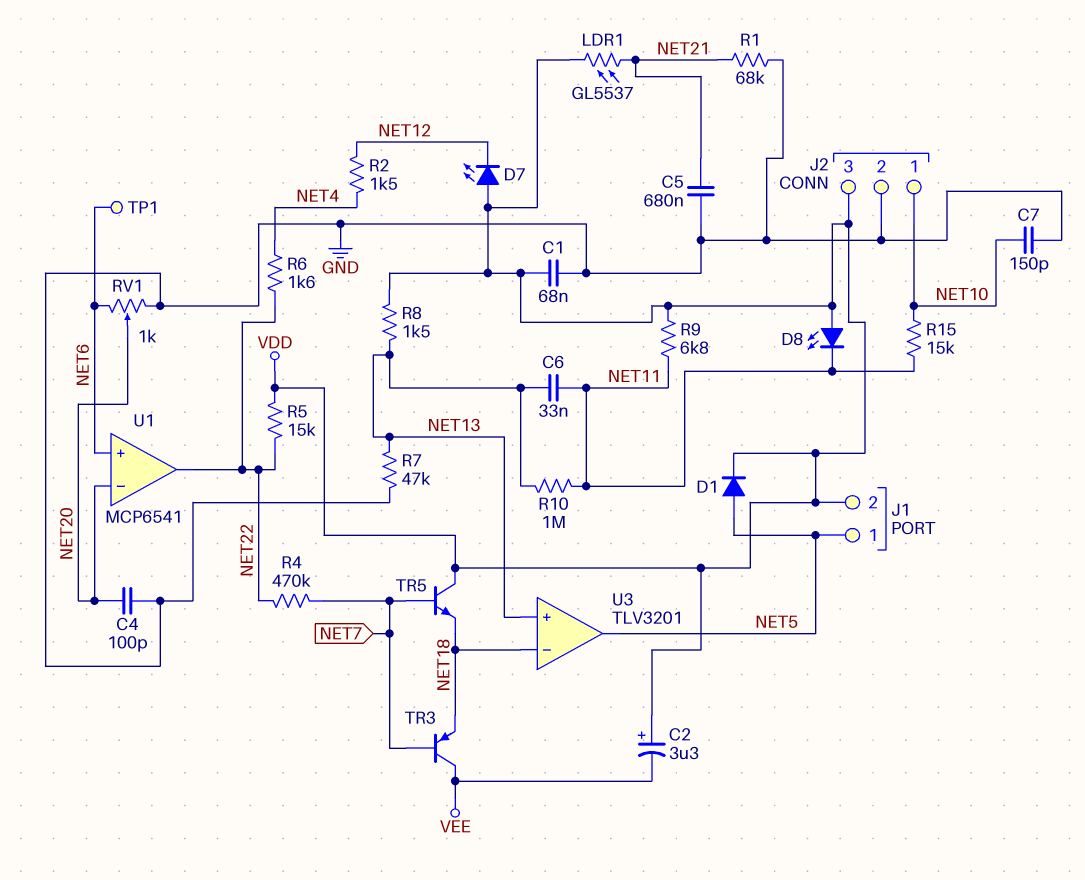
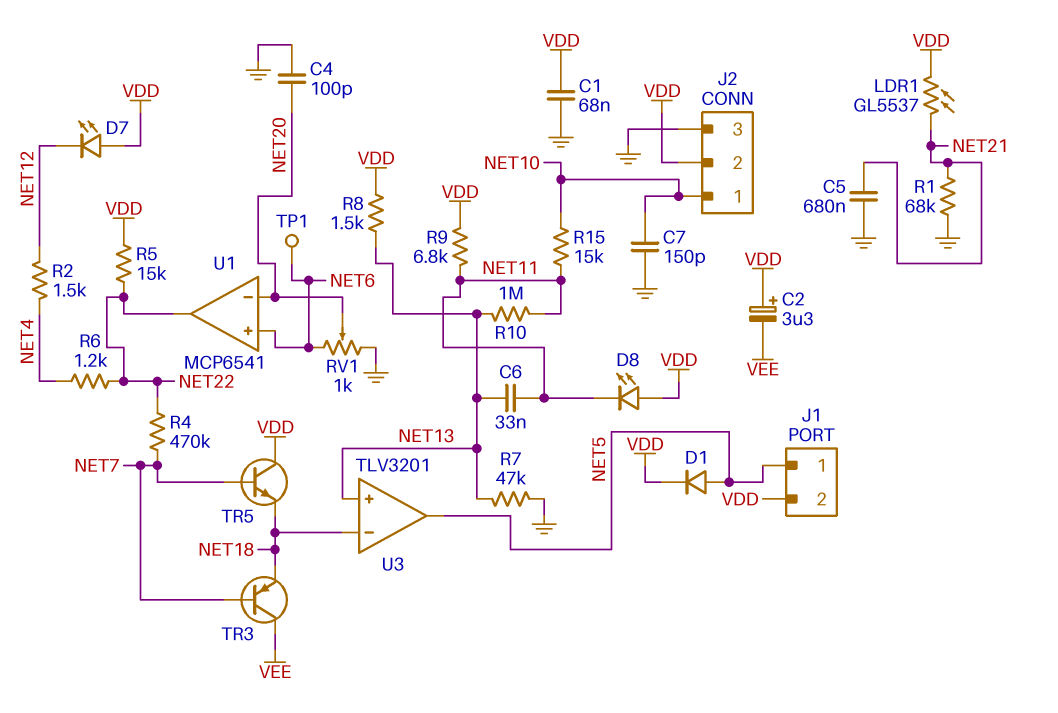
J2 pin 2: GND -> VDD
J2 pin 3: VDD -> GND
R6: 1.6k (NET4, NET22) -> 1.2k (NET4, NET22)

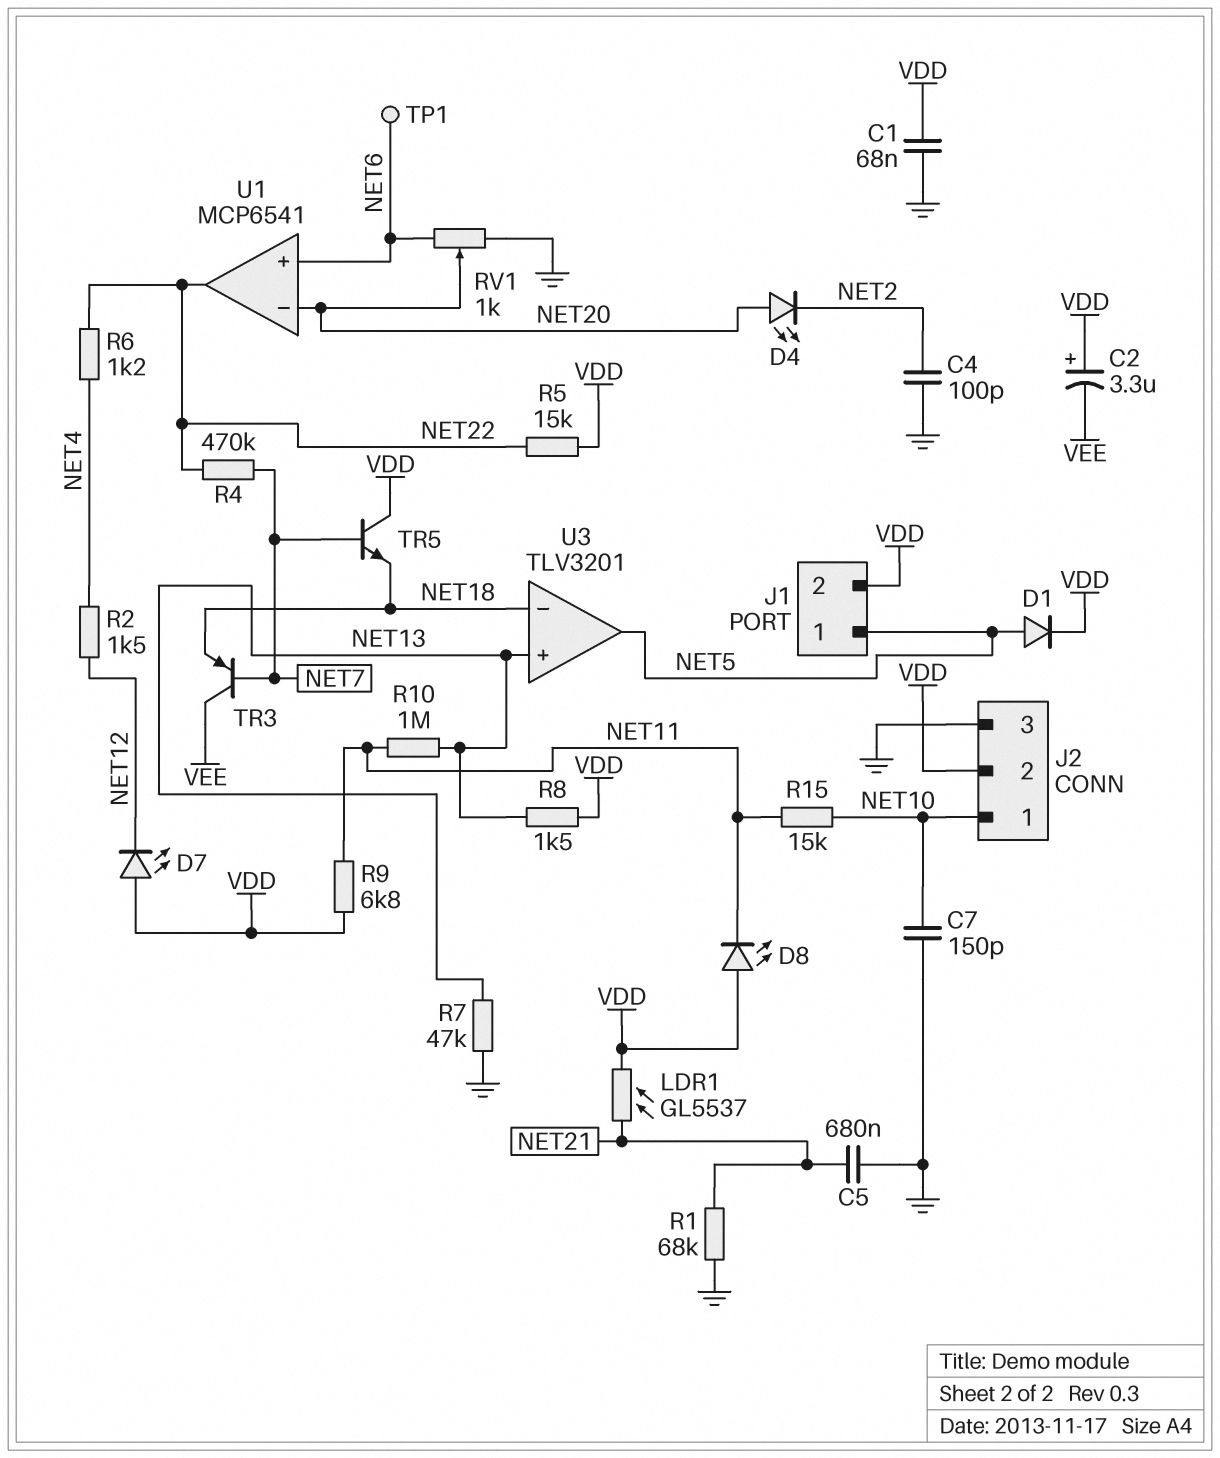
C4: 100pF (GND, NET20) -> 100pF (GND, NET2)
C6: 33nF (NET11, NET13) -> none
D4: none -> LED (A NET20, K NET2)

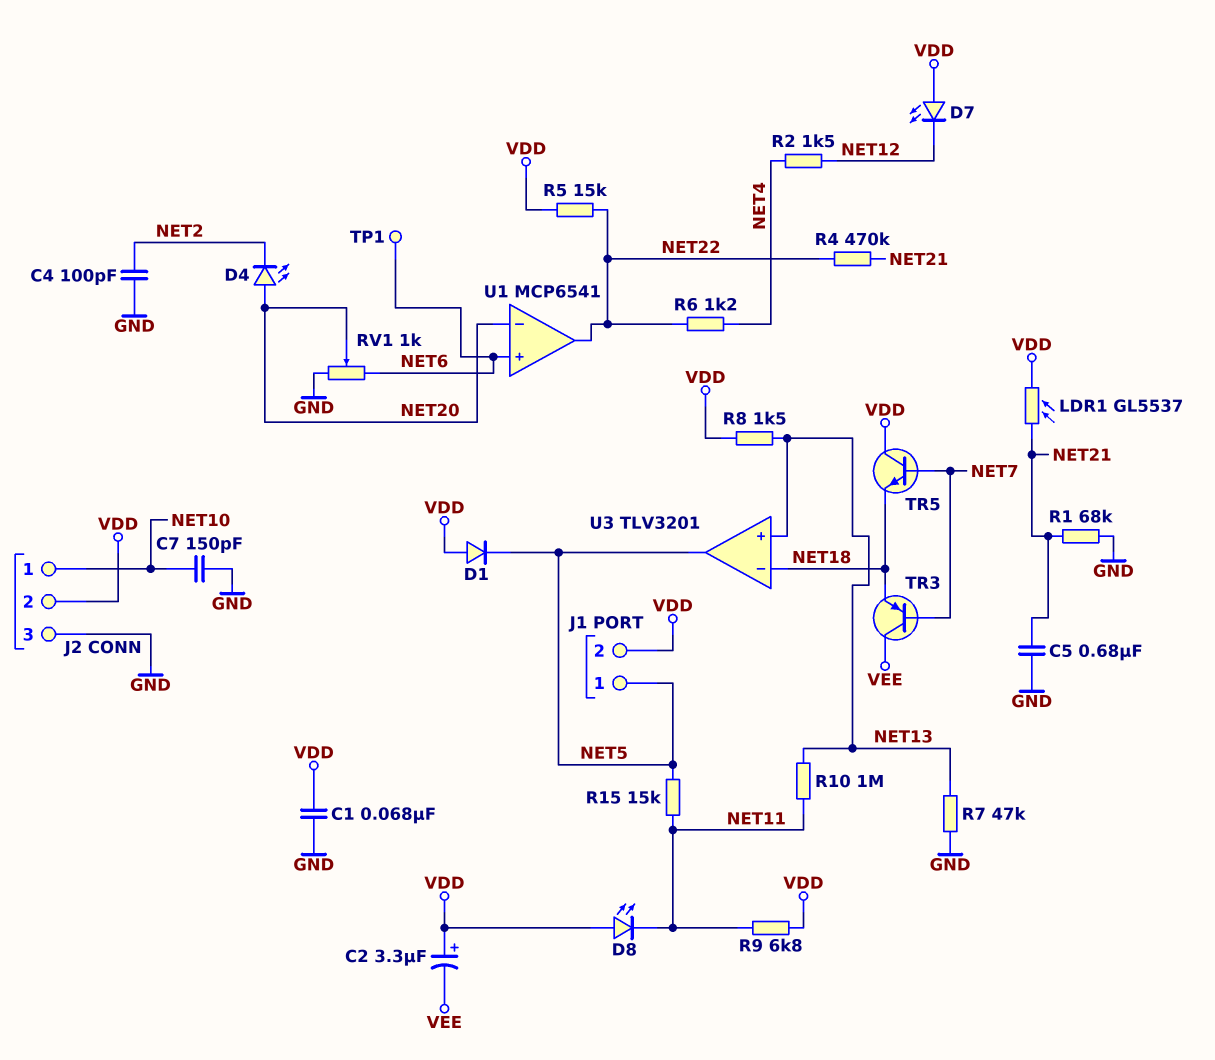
D1: diode (A NET5, K VDD) -> diode (A VDD, K NET5)
R4: 470k (NET7, NET22) -> 470k (NET21, NET22)
R15: 15k (NET10, NET11) -> 15k (NET5, NET11)

